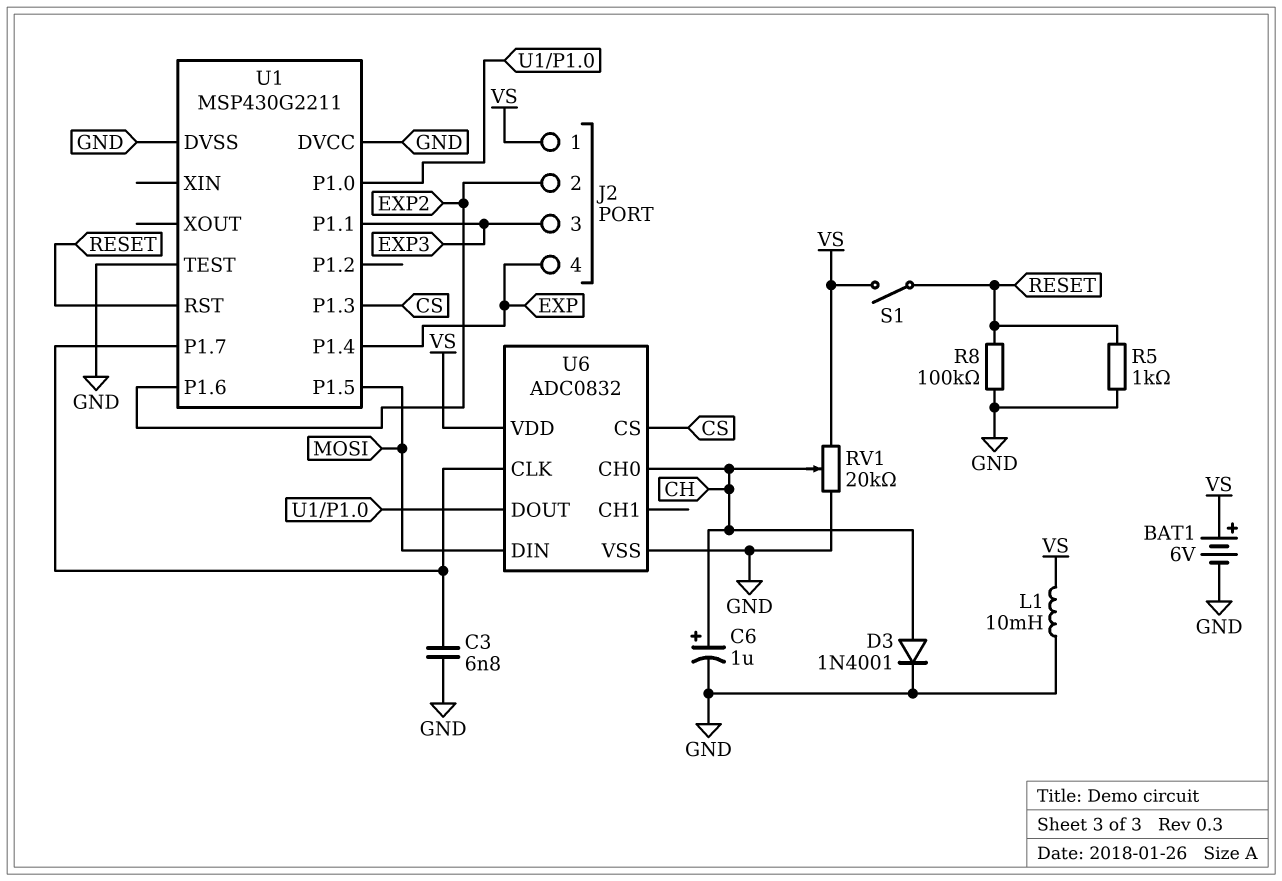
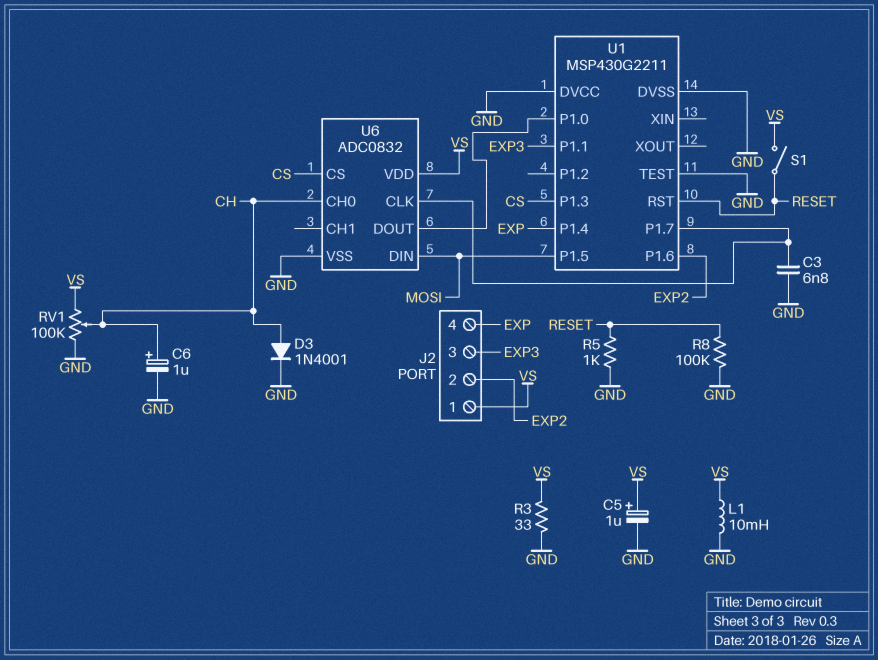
BAT1: 6V (plus VS, minus GND) -> none
C5: none -> 1uF (plus VS, minus GND)
R3: none -> 33 (GND, VS)
RV1: 20k (GND, VS, wiper CH) -> 100k (GND, VS, wiper CH)

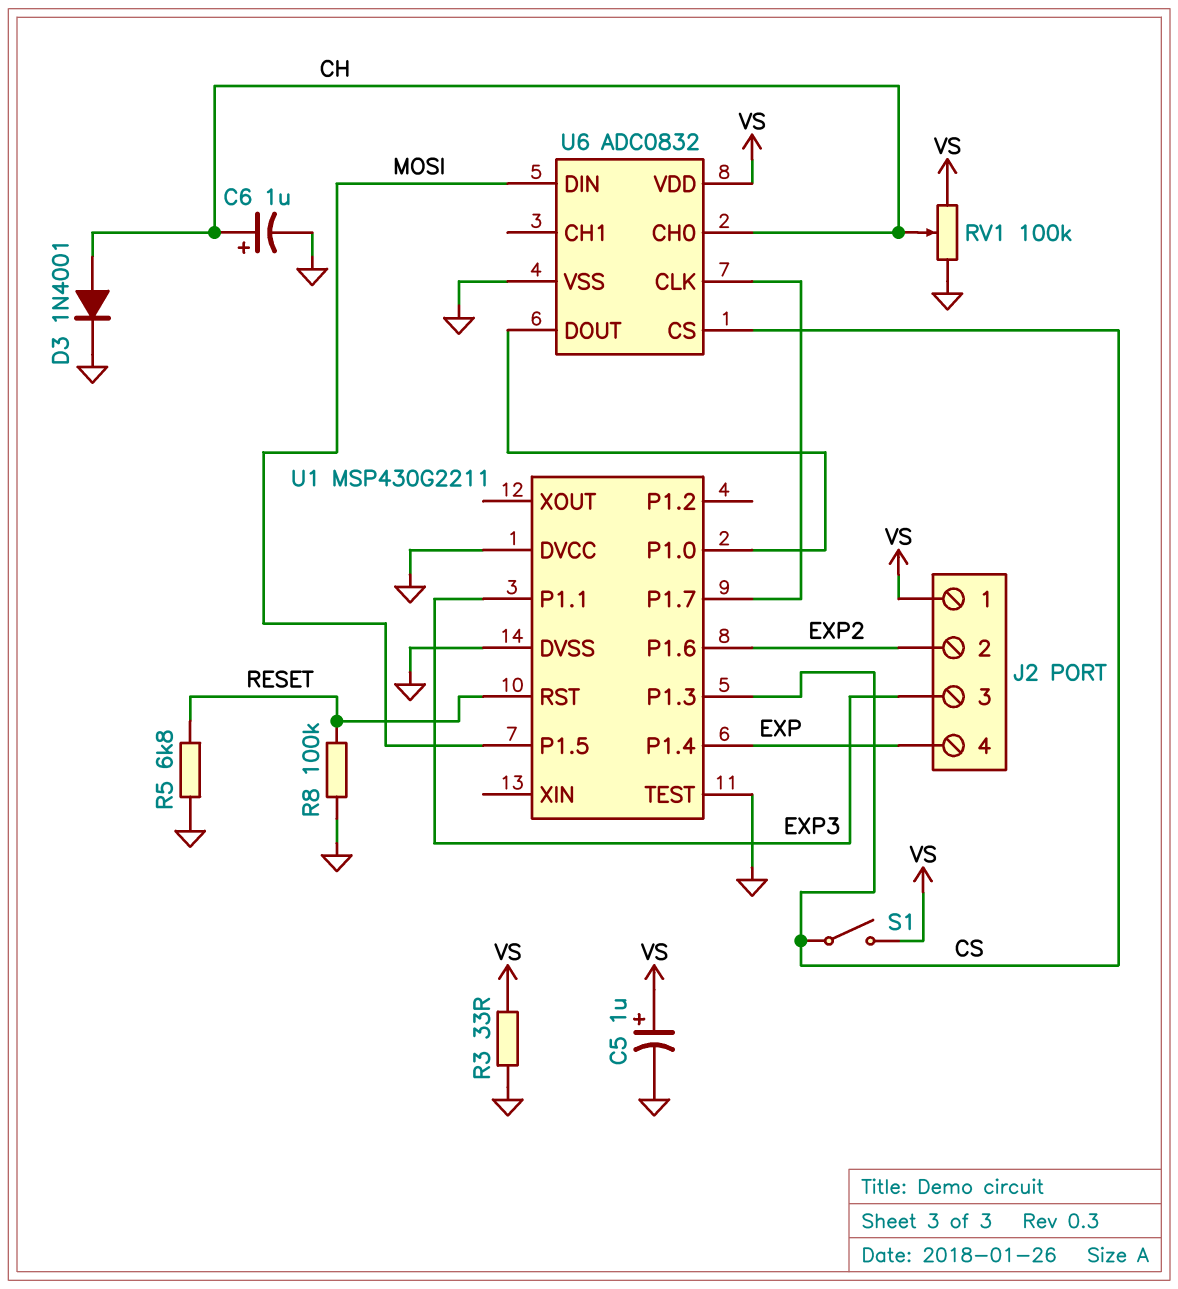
C3: 6.8nF (GND, U1/P1.7) -> none
L1: 10mH (GND, VS) -> none
R5: 1k (GND, RESET) -> 6.8k (GND, RESET)
S1: switch (RESET, VS) -> switch (CS, VS)

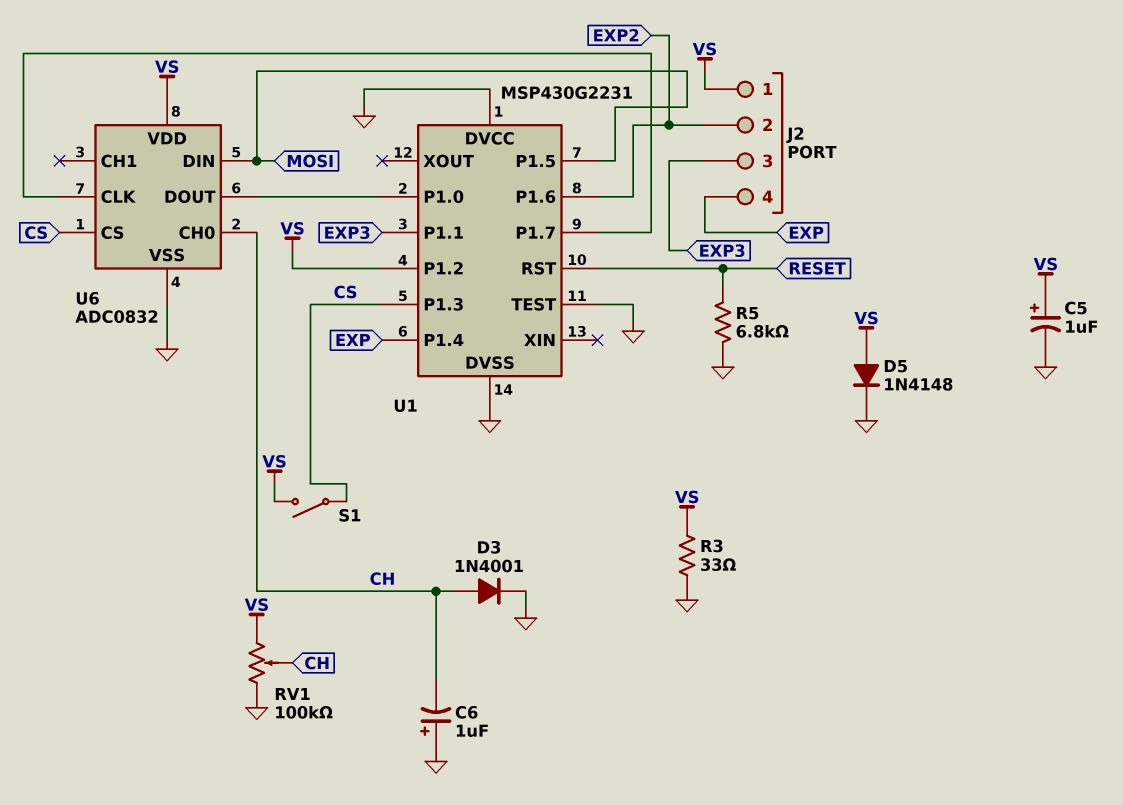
C6: 1uF (plus CH, minus GND) -> 1uF (plus GND, minus CH)
D5: none -> diode 1N4148 (A VS, K GND)
R8: 100k (GND, RESET) -> none
U1: MSP430G2211 -> MSP430G2231
U1 pin P1.2: none -> VS

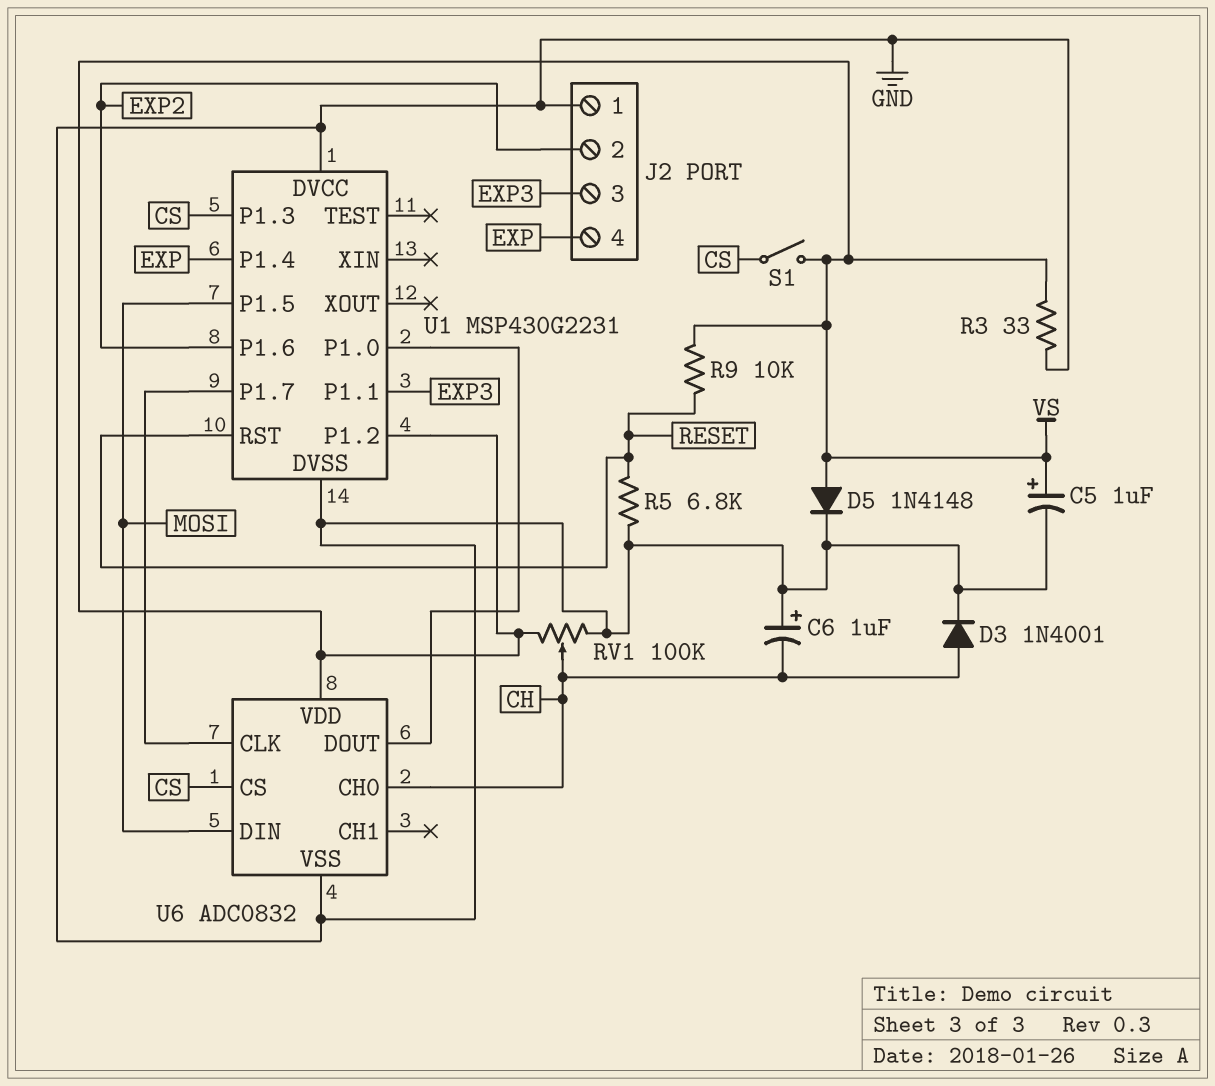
J2 pin 1: VS -> GND
R9: none -> 10k (RESET, VS)
U1 pin TEST: GND -> none

